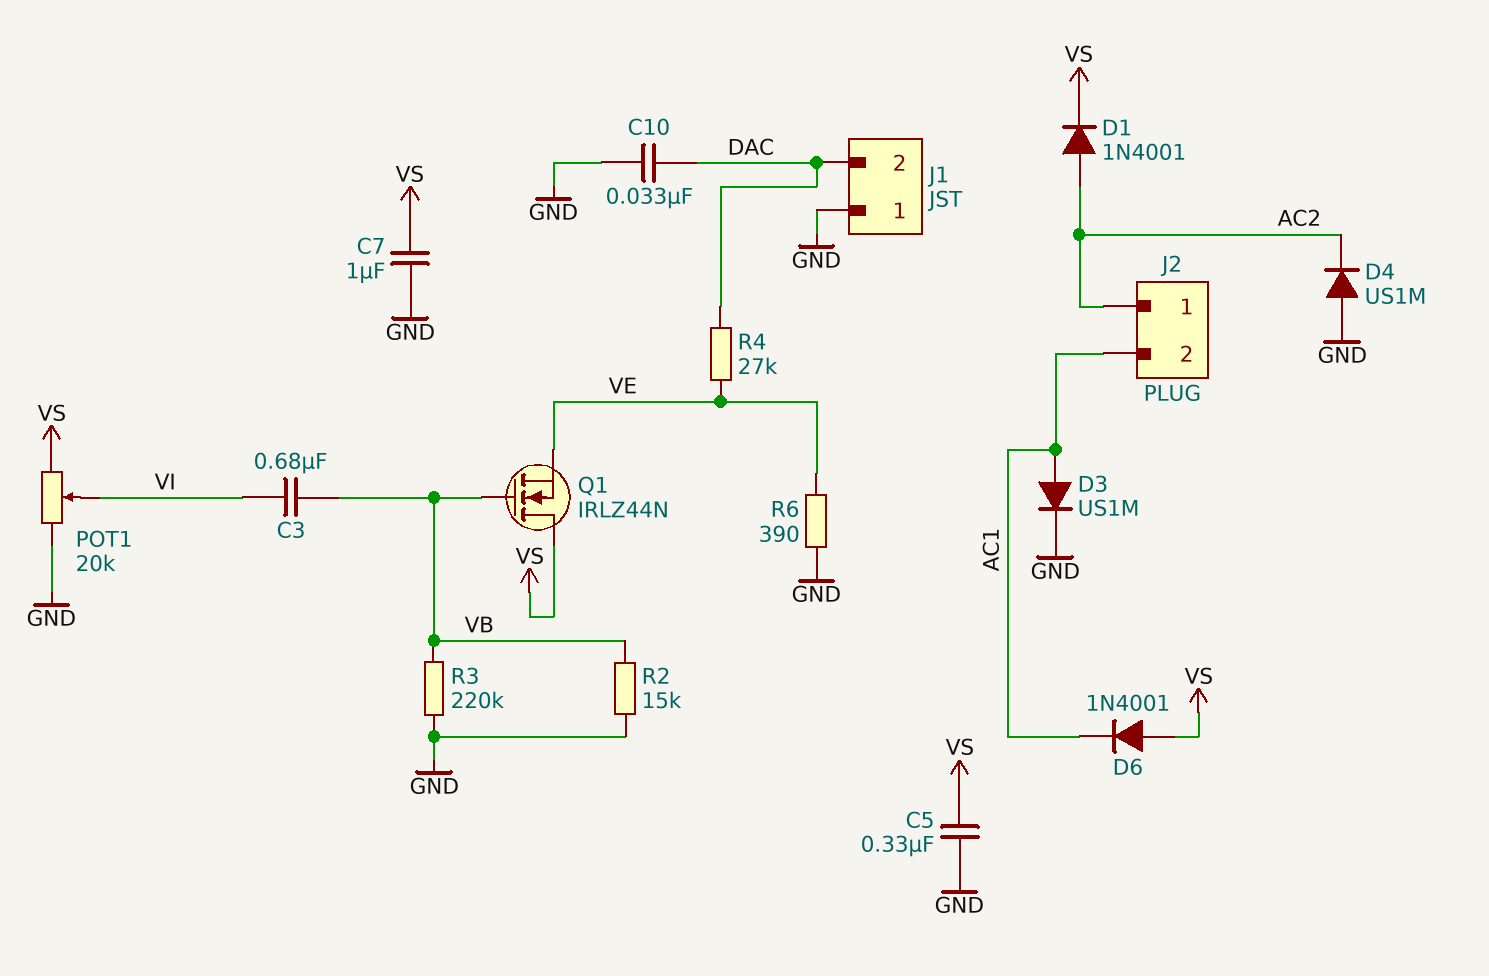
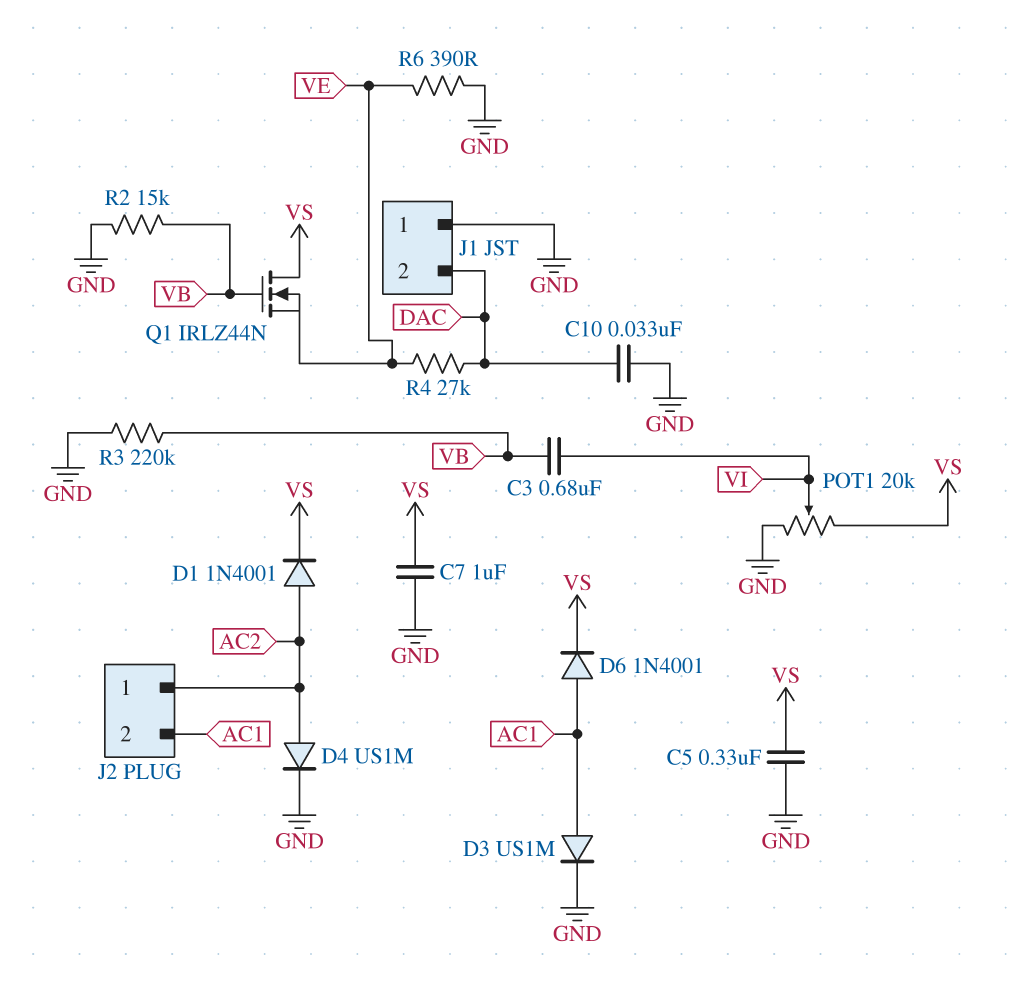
D4: diode US1M (A GND, K AC2) -> diode US1M (A AC2, K GND)
D6: diode 1N4001 (A VS, K AC1) -> diode 1N4001 (A AC1, K VS)

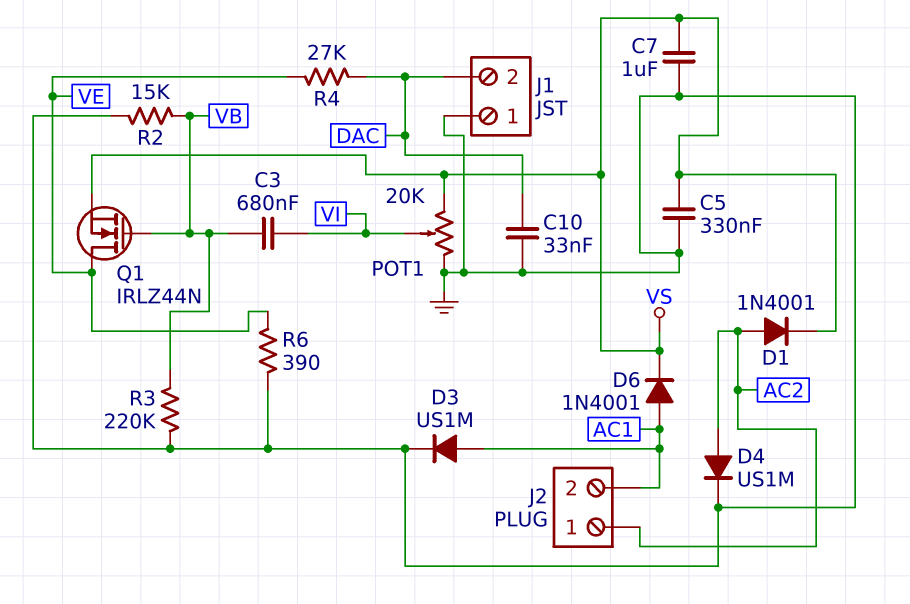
Q1: NMOS IRLZ44N (G VB, D VS, S VE) -> NMOS IRLZ44N (G VB, D VE, S VS)

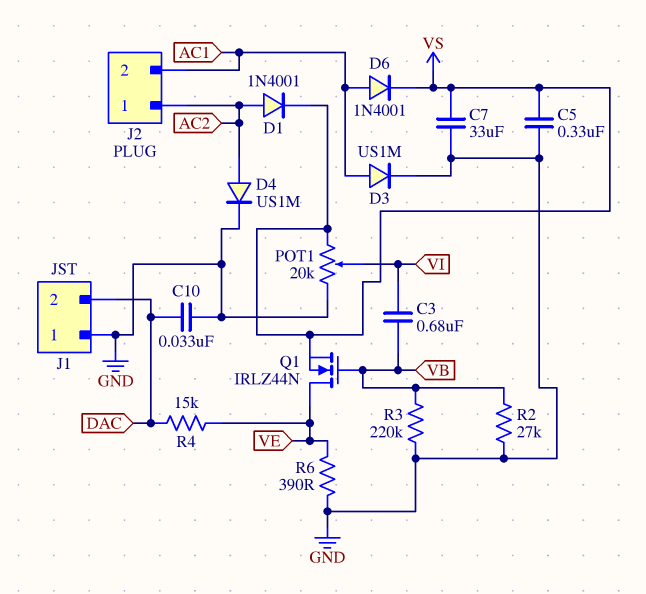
C7: 1uF (GND, VS) -> 33uF (GND, VS)
R2: 15k (GND, VB) -> 27k (GND, VB)
R4: 27k (DAC, VE) -> 15k (DAC, VE)

